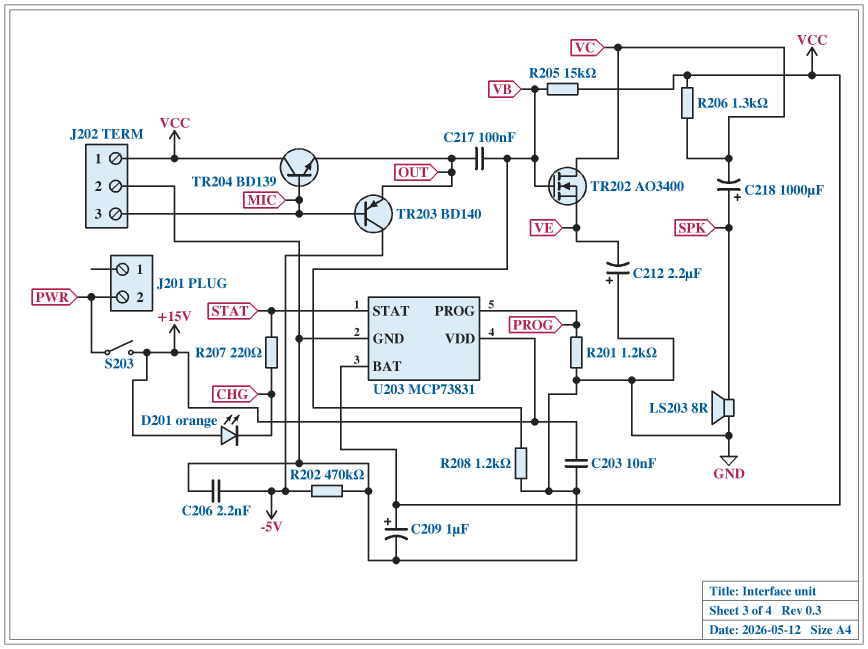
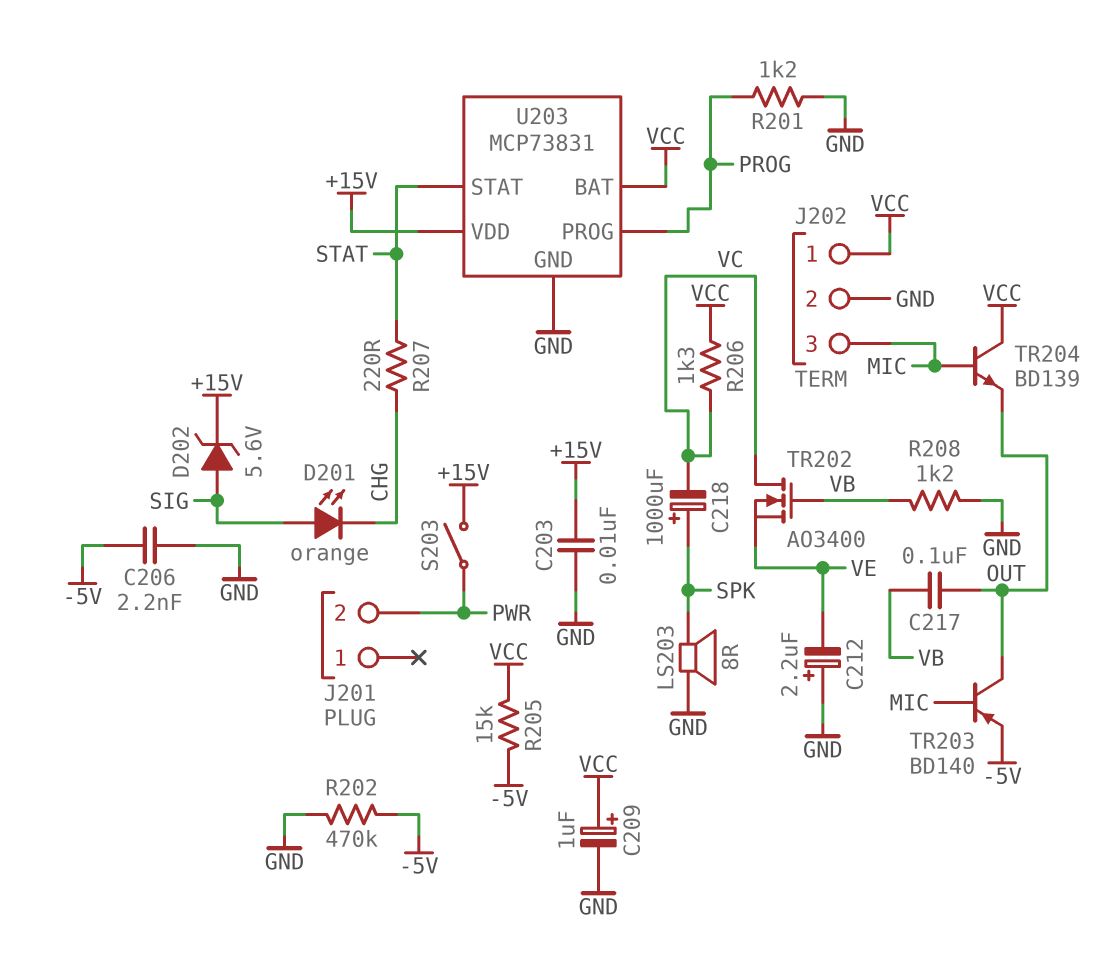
D201: LED orange (A +15V, K CHG) -> LED orange (A SIG, K CHG)
D202: none -> zener 5.6V (A SIG, K +15V)
R205: 15k (VB, VCC) -> 15k (-5V, VCC)
TR203: PNP BD140 (B MIC, C -5V, E OUT) -> PNP BD140 (B MIC, C OUT, E -5V)

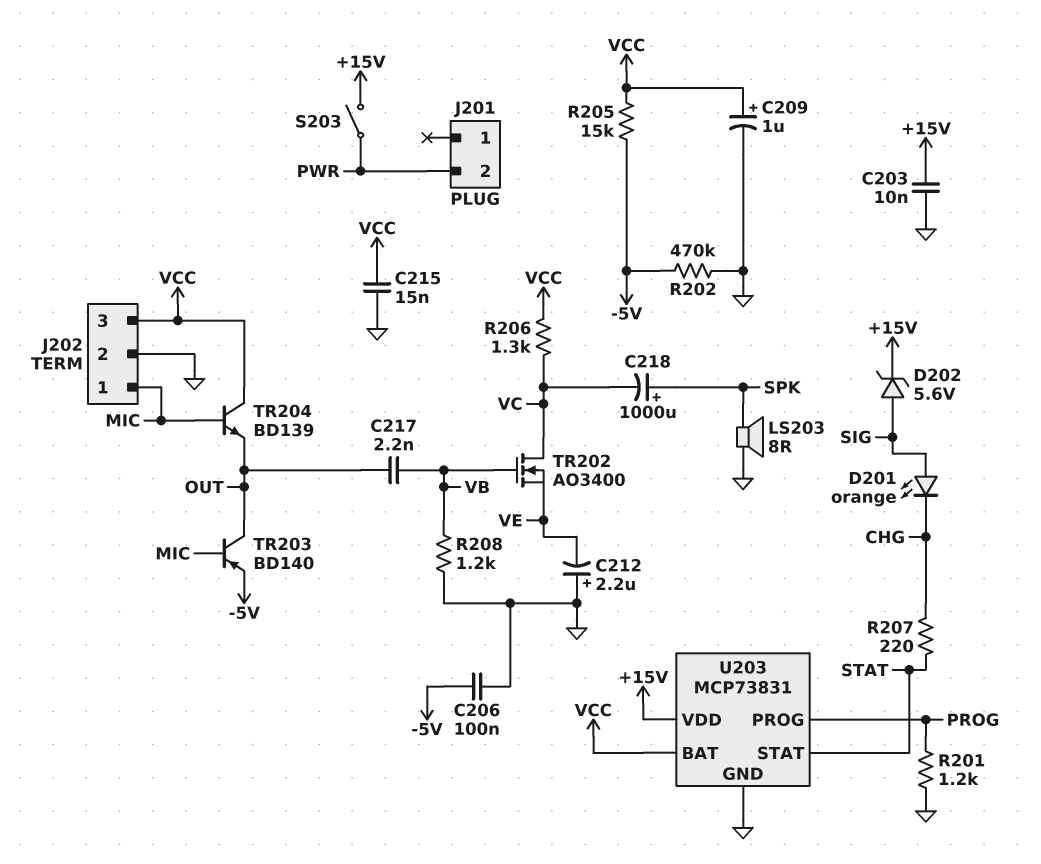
C206: 2.2nF (-5V, GND) -> 100nF (-5V, GND)
C215: none -> 15nF (GND, VCC)
C217: 100nF (OUT, VB) -> 2.2nF (OUT, VB)
J202 pin 1: VCC -> MIC
J202 pin 3: MIC -> VCC

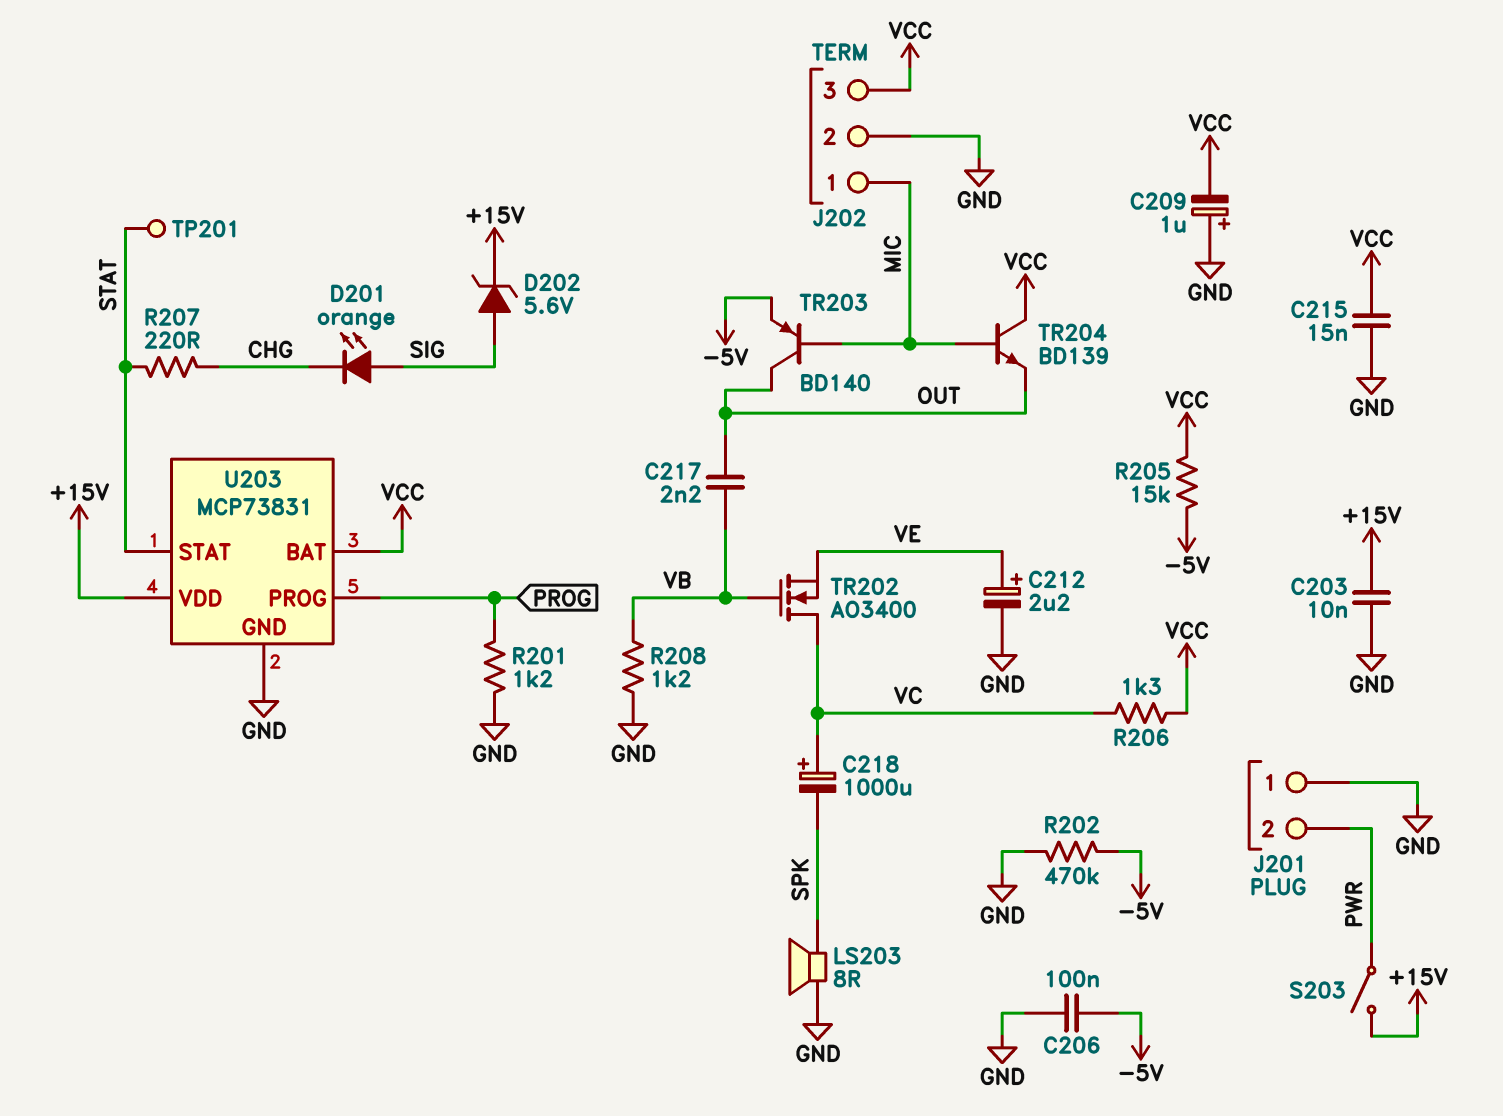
C209: 1uF (plus VCC, minus GND) -> 1uF (plus GND, minus VCC)
C212: 2.2uF (plus GND, minus VE) -> 2.2uF (plus VE, minus GND)
C218: 1000uF (plus SPK, minus VC) -> 1000uF (plus VC, minus SPK)
J201 pin 1: none -> GND
TP201: none -> test point (STAT)

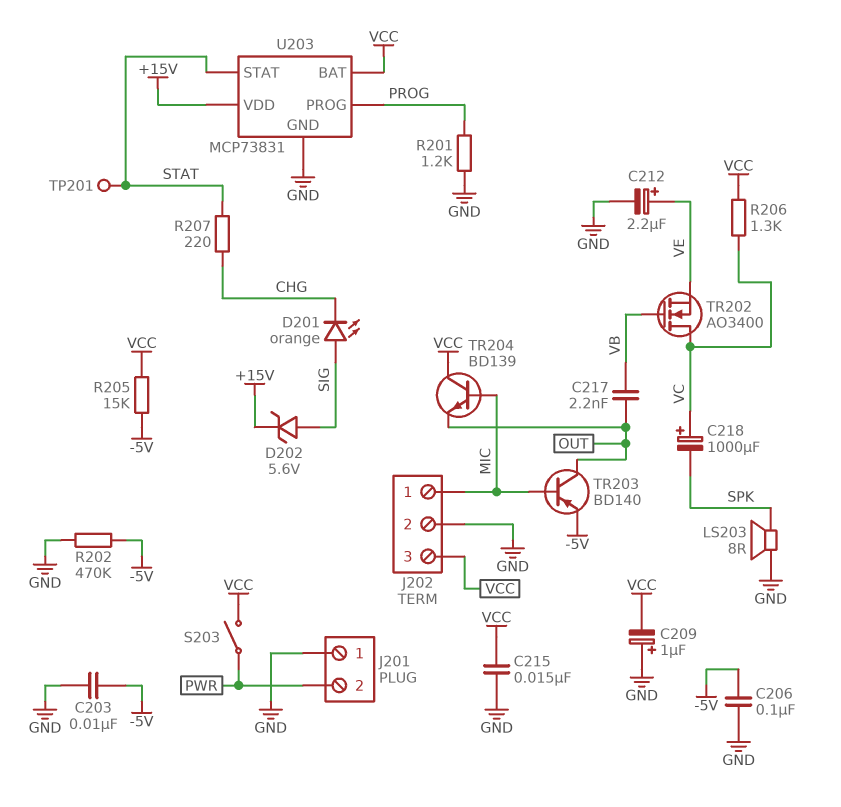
C203: 10nF (+15V, GND) -> 10nF (-5V, GND)
R208: 1.2k (GND, VB) -> none
S203: switch (+15V, PWR) -> switch (PWR, VCC)

